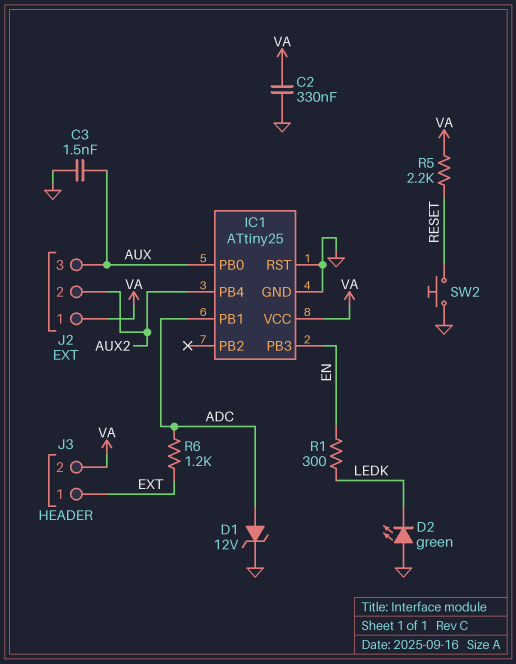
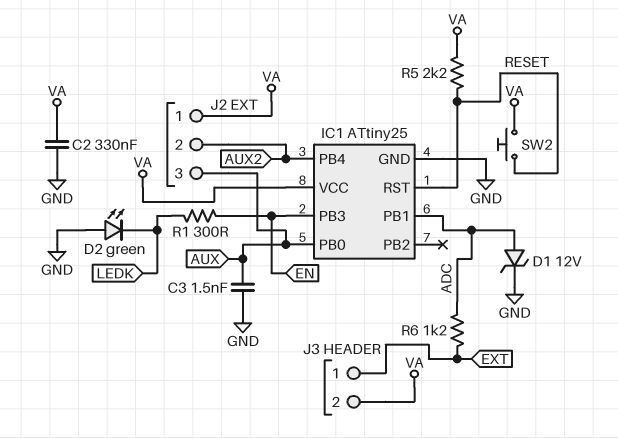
IC1 pin RST: GND -> RESET
SW2: button (GND, RESET) -> button (RESET, VA)

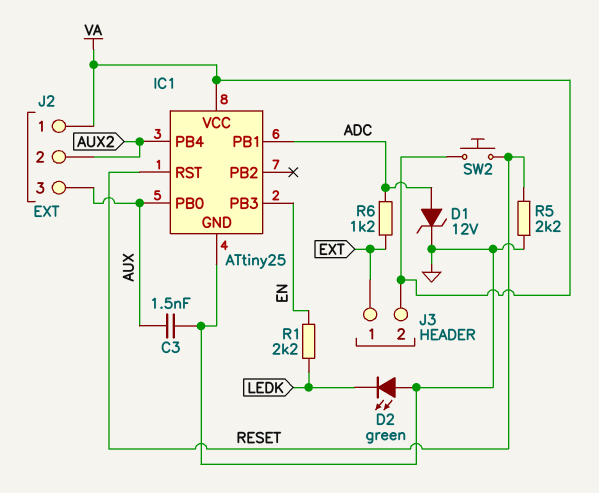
C2: 330nF (GND, VA) -> none
R1: 300 (EN, LEDK) -> 2.2k (EN, LEDK)
R5: 2.2k (RESET, VA) -> 2.2k (GND, RESET)

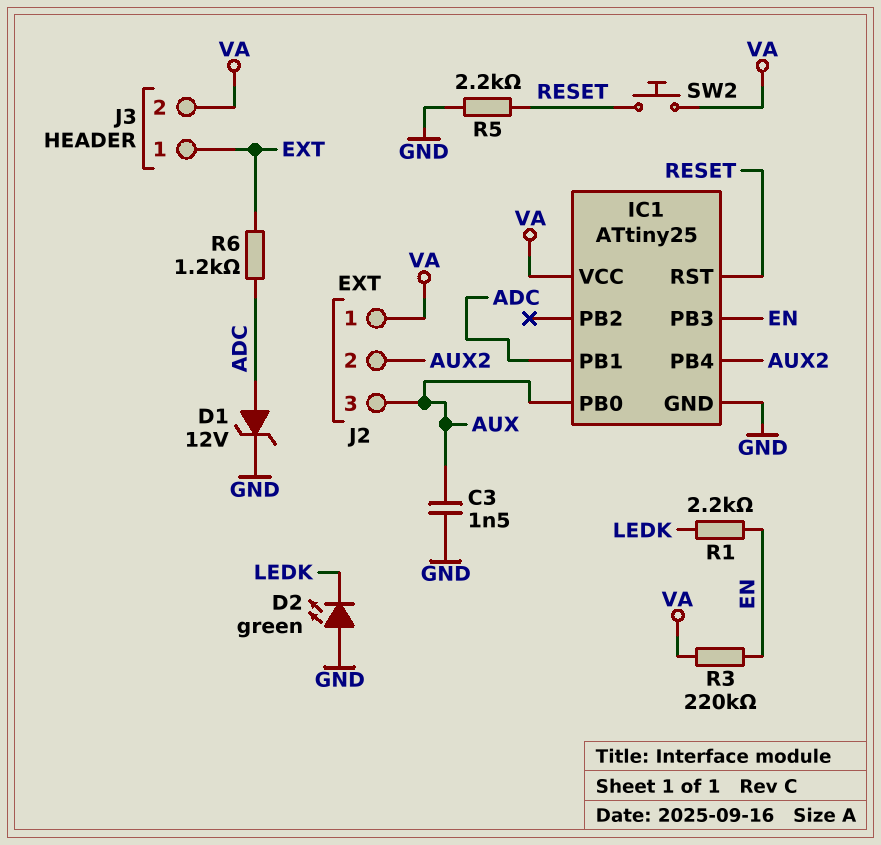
R3: none -> 220k (EN, VA)

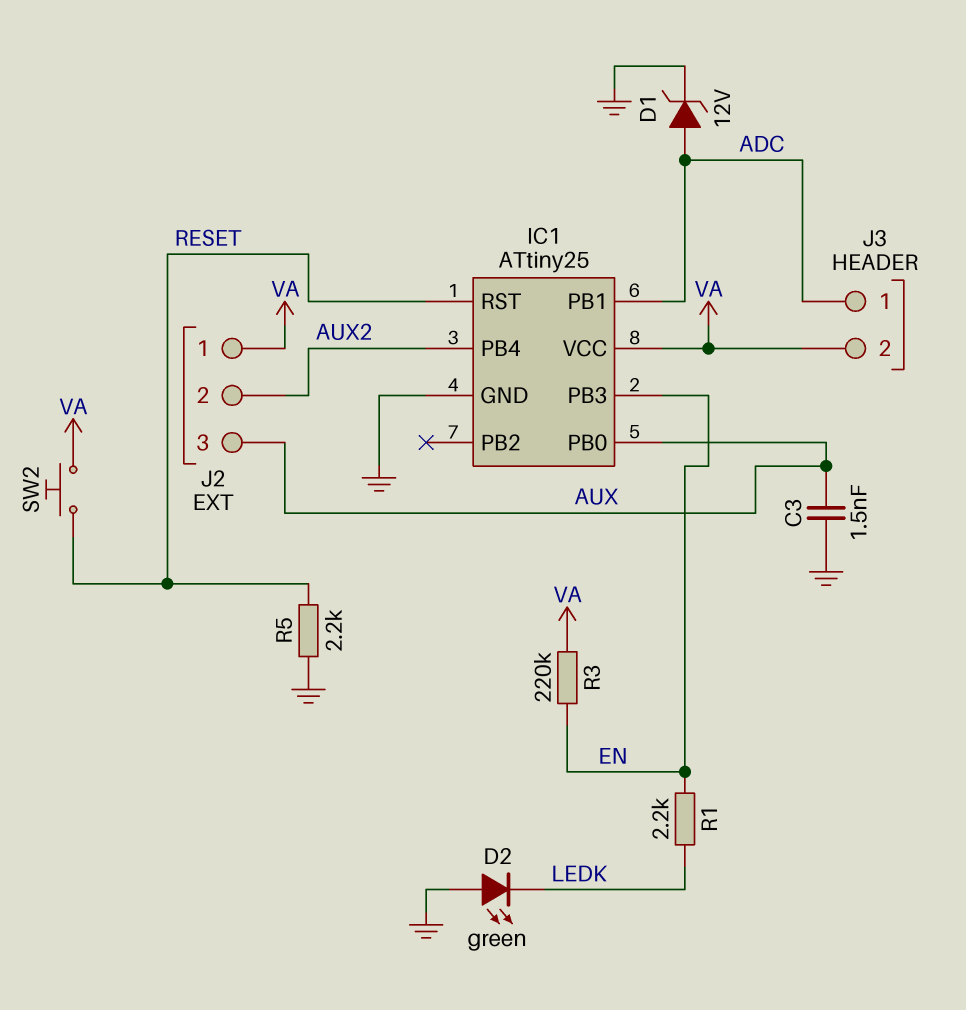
J3 pin 1: EXT -> ADC
R6: 1.2k (ADC, EXT) -> none

